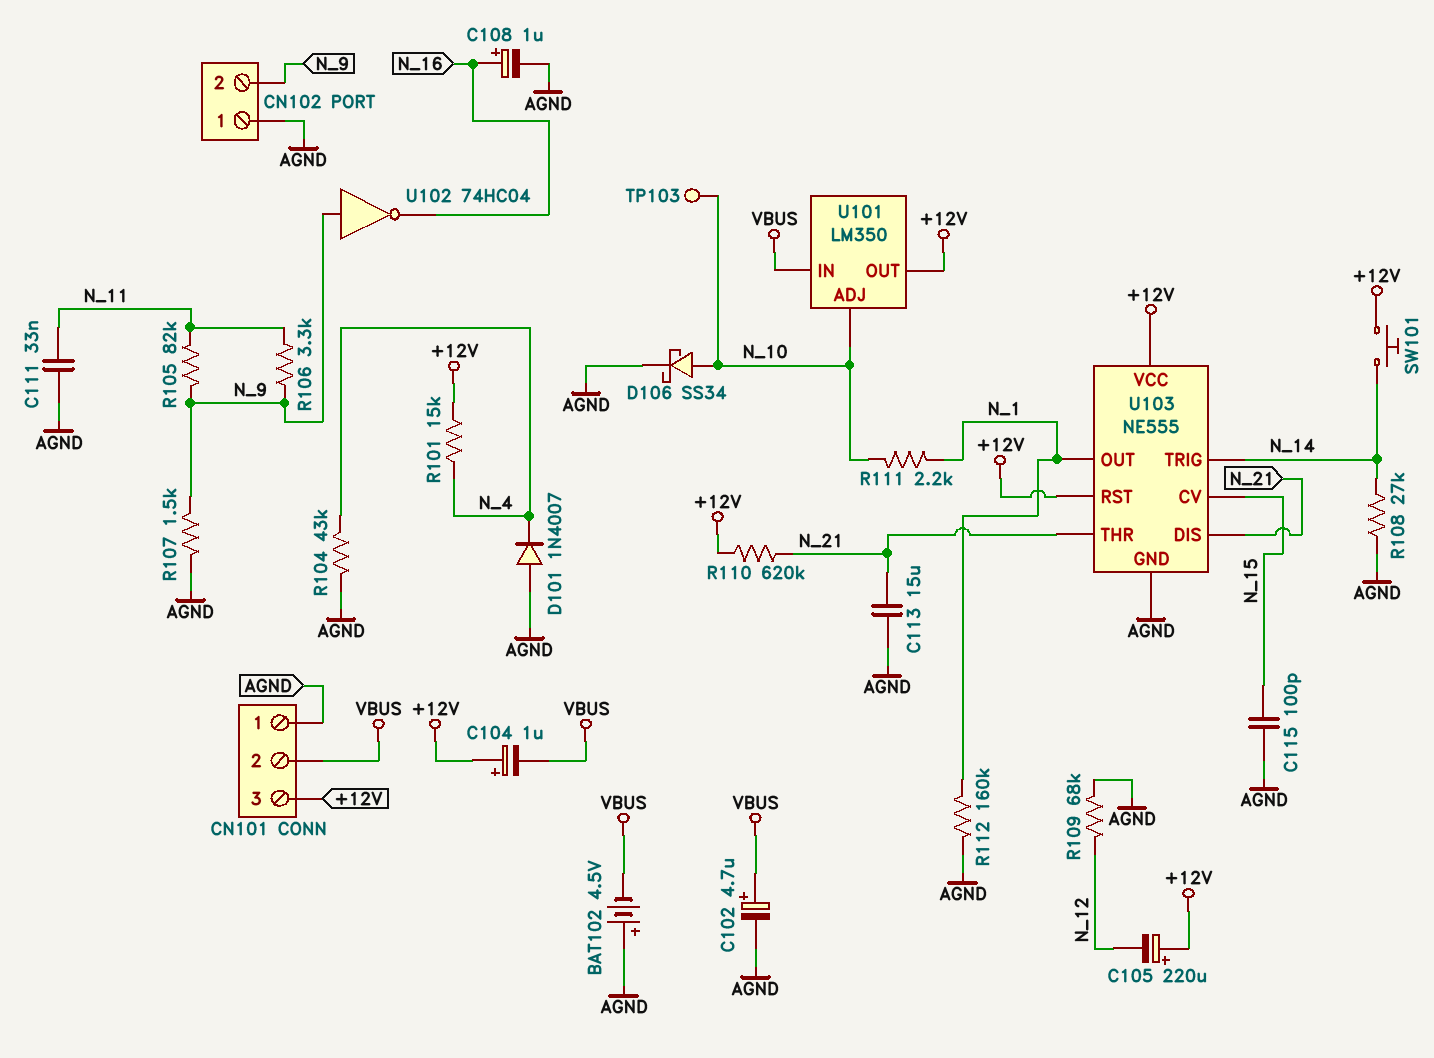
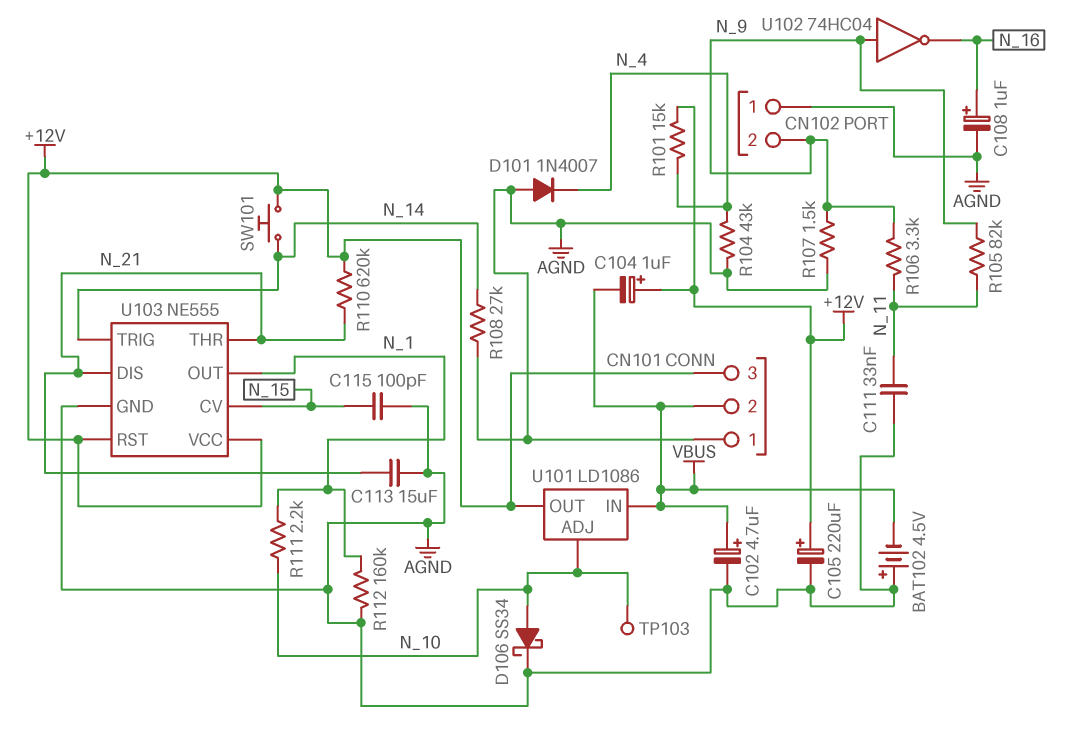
C105: 220uF (plus +12V, minus N_12) -> 220uF (plus +12V, minus AGND)
R109: 68k (AGND, N_12) -> none
U101: LM350 -> LD1086

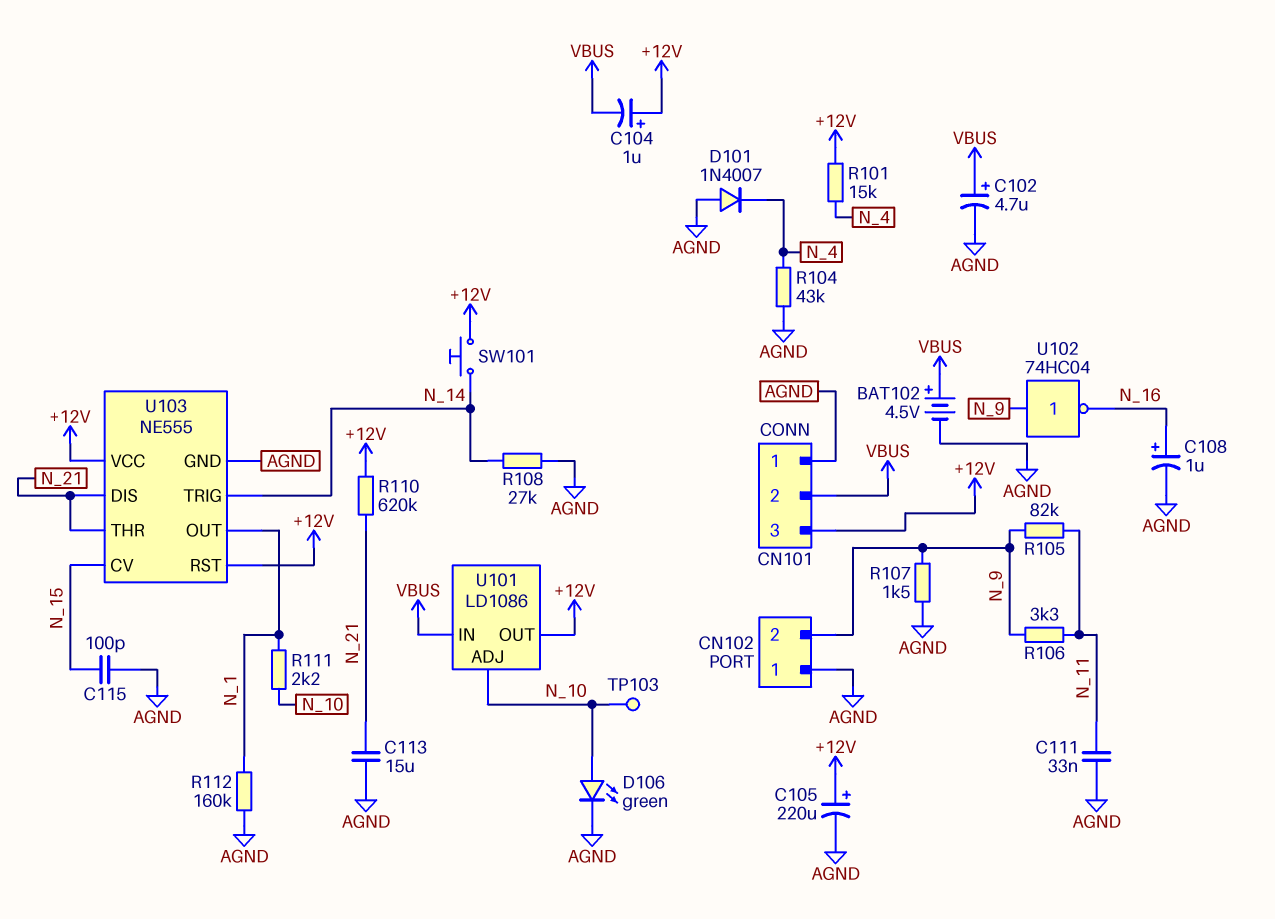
BAT102: 4.5V (plus AGND, minus VBUS) -> 4.5V (plus VBUS, minus AGND)
D106: schottky SS34 (A N_10, K AGND) -> LED green (A N_10, K AGND)

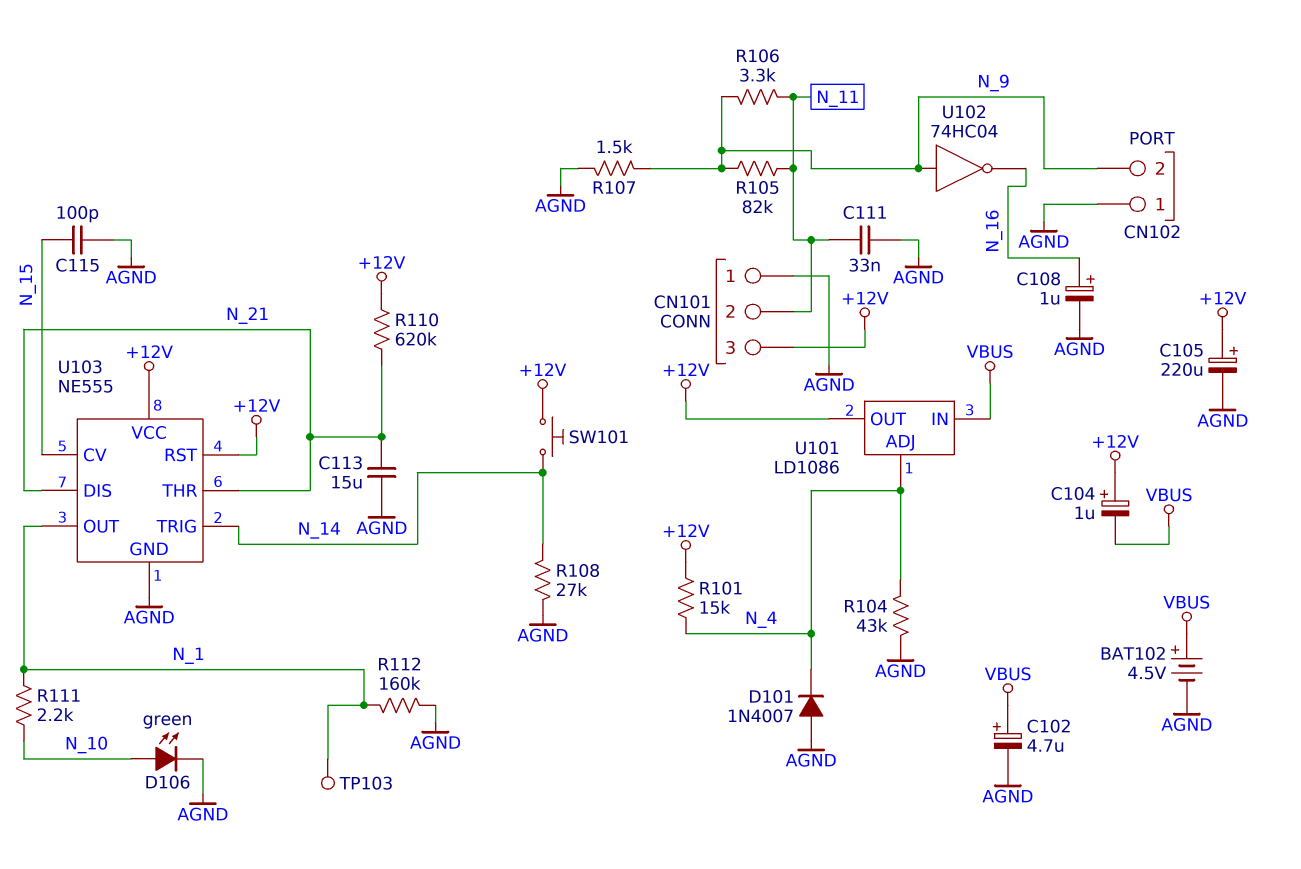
CN101 pin 2: VBUS -> N_11
TP103: test point (N_10) -> test point (N_1)
U101 pin ADJ: N_10 -> N_4

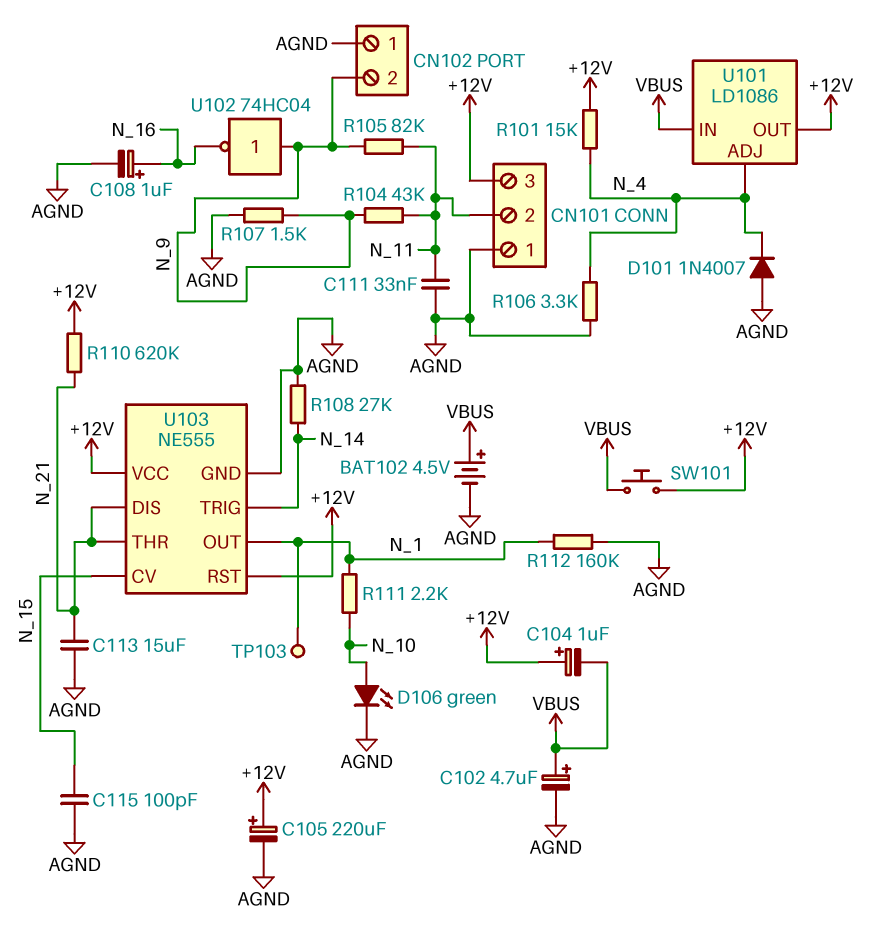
R104: 43k (AGND, N_4) -> 43k (N_9, N_11)
R106: 3.3k (N_9, N_11) -> 3.3k (AGND, N_4)
SW101: button (+12V, N_14) -> button (+12V, VBUS)

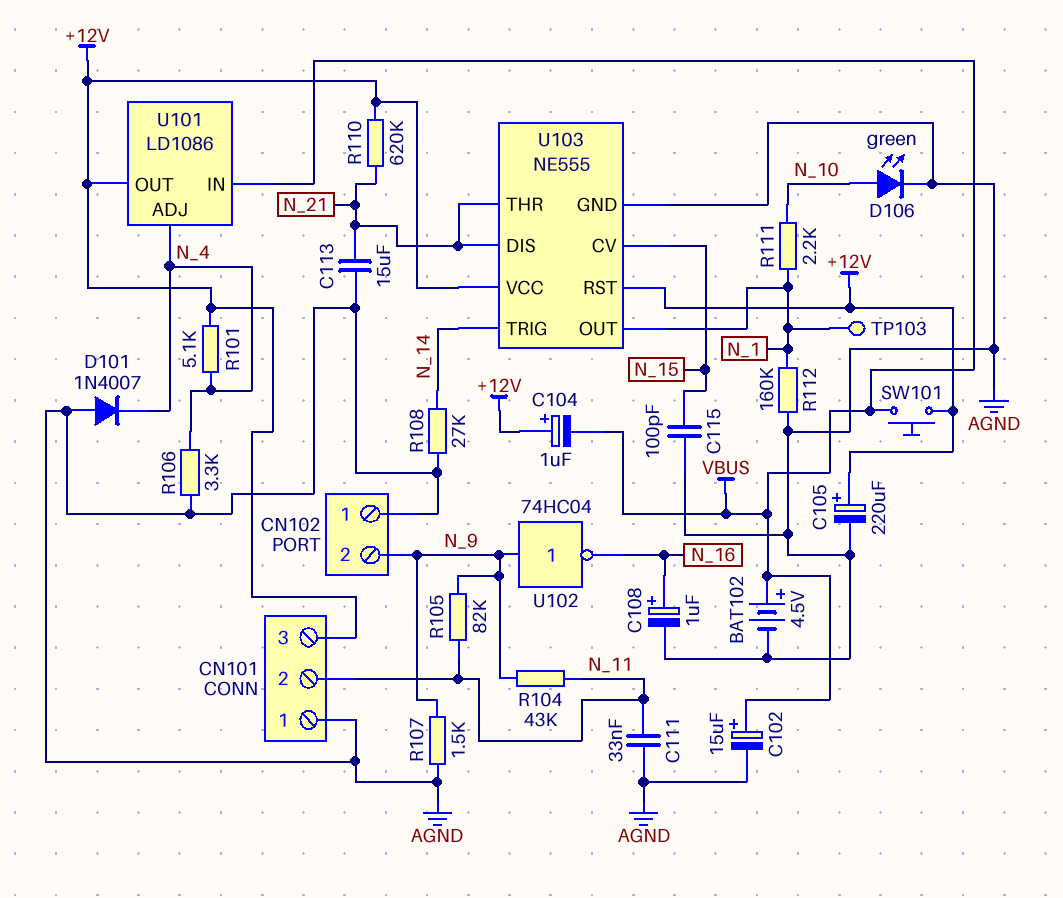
C102: 4.7uF (plus VBUS, minus AGND) -> 15uF (plus VBUS, minus AGND)
R101: 15k (+12V, N_4) -> 5.1k (+12V, N_4)

